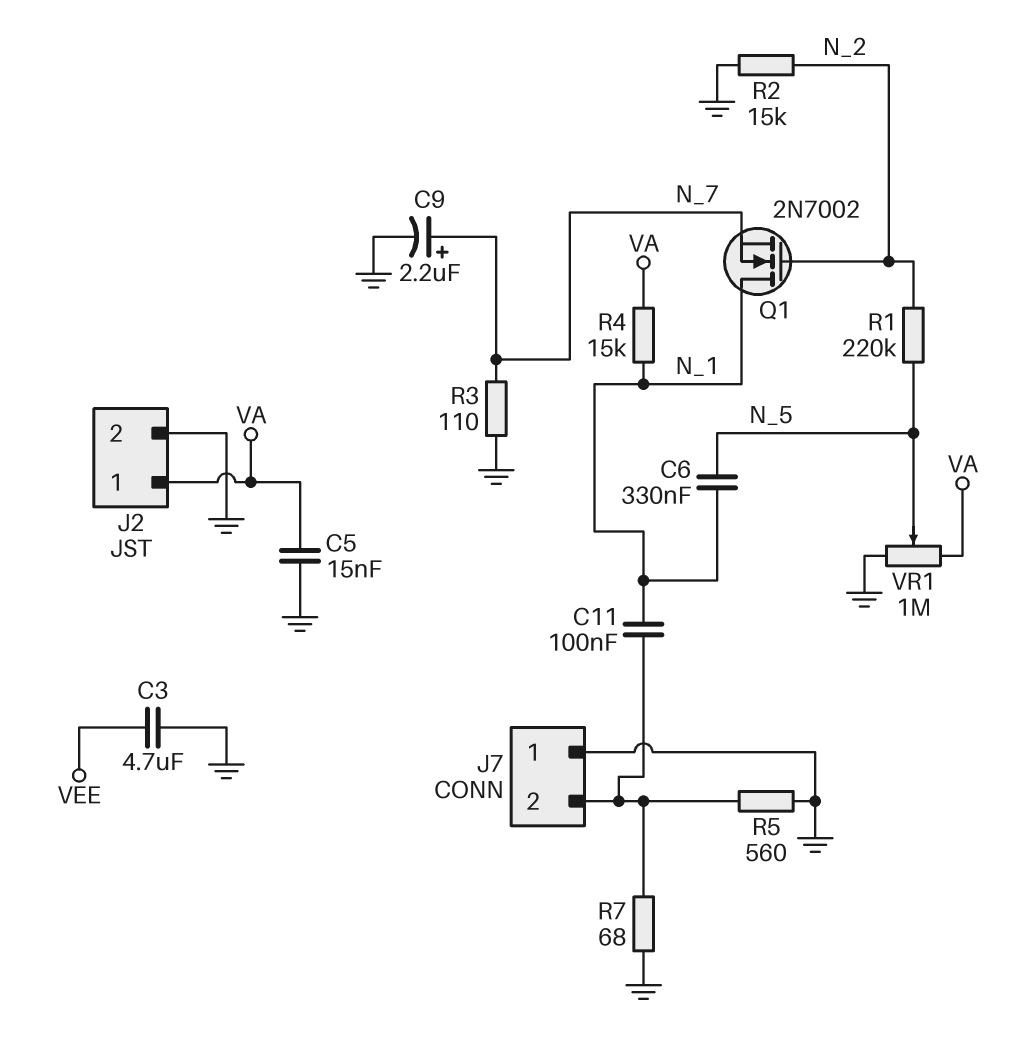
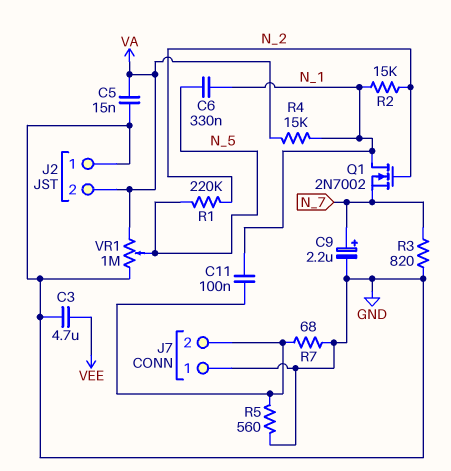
J2 pin 1: VA -> GND
J2 pin 2: GND -> VA
R2: 15k (GND, N_2) -> 15k (N_1, N_2)
R3: 110 (GND, N_7) -> 820 (GND, N_7)

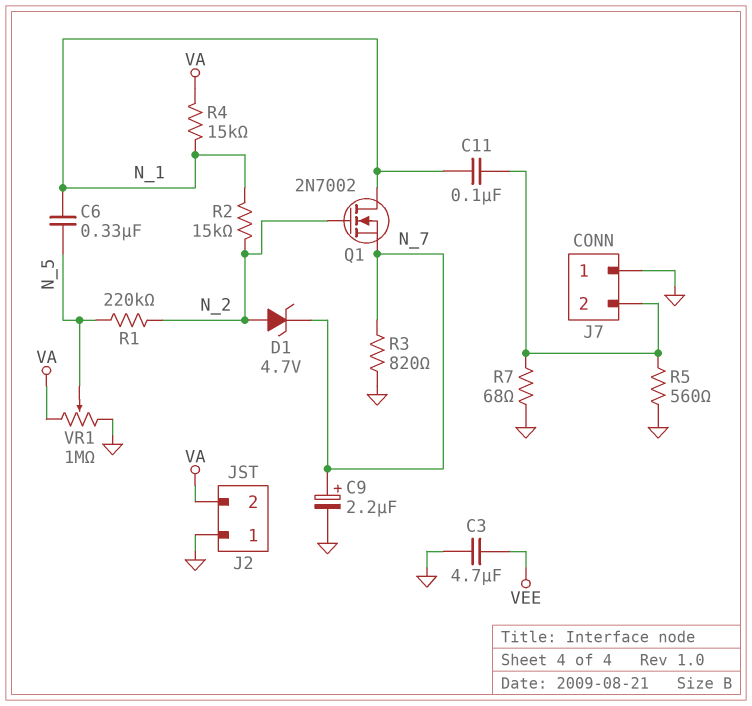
C5: 15nF (GND, VA) -> none
D1: none -> zener 4.7V (A N_2, K N_7)

